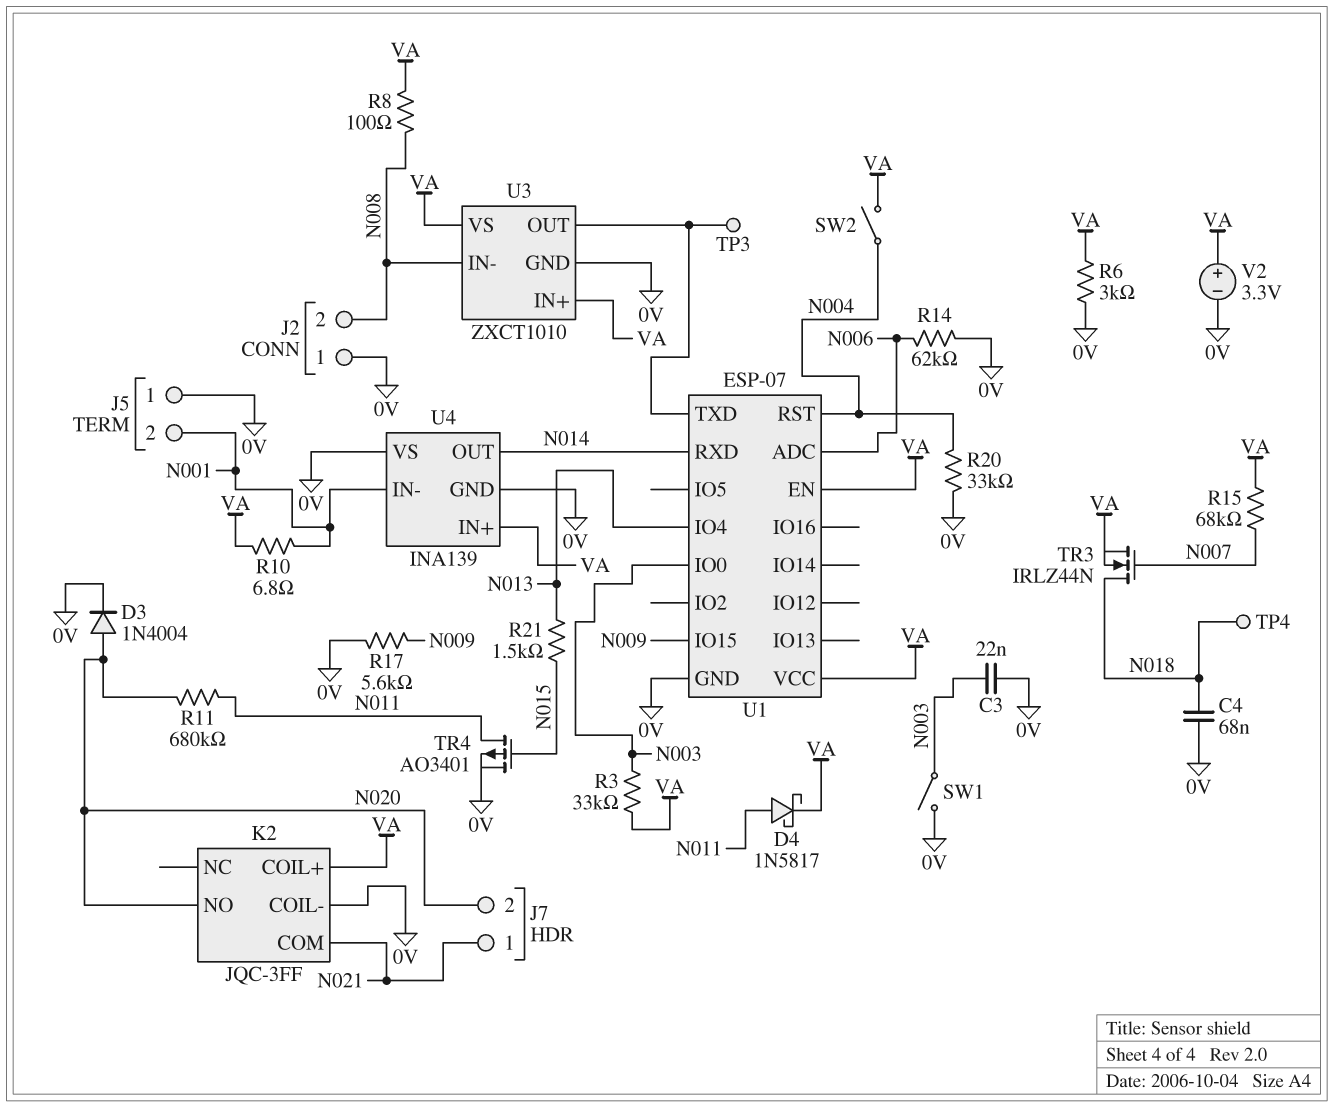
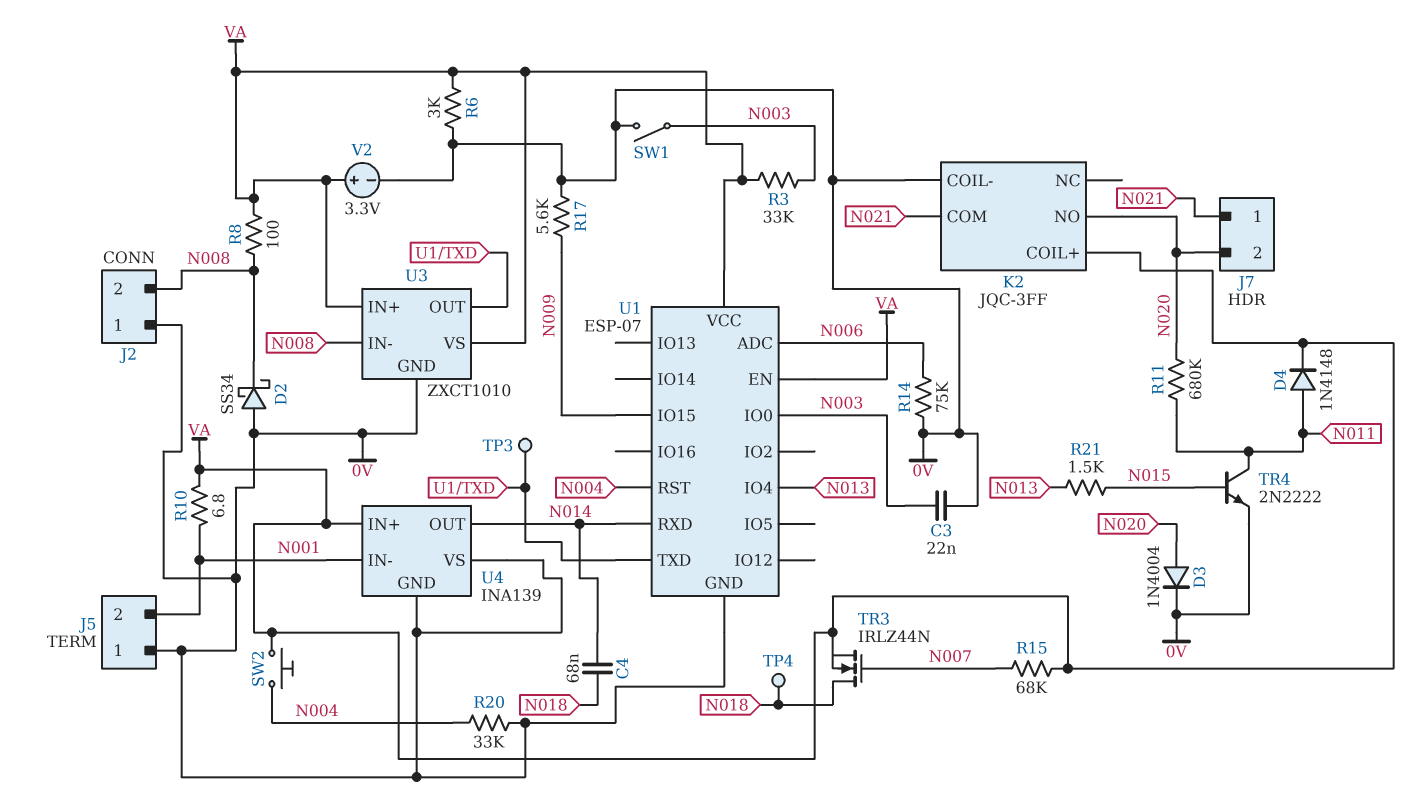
C4: 68nF (0V, N018) -> 68nF (N014, N018)
D2: none -> schottky SS34 (A 0V, K N008)
D4: schottky 1N5817 (A N011, K VA) -> diode 1N4148 (A N011, K VA)
R14: 62k (0V, N006) -> 75k (0V, N006)
SW2: switch (N004, VA) -> button (N004, VA)
TR4: PMOS AO3401 (G N015, D N011, S 0V) -> NPN 2N2222 (B N015, C N011, E 0V)

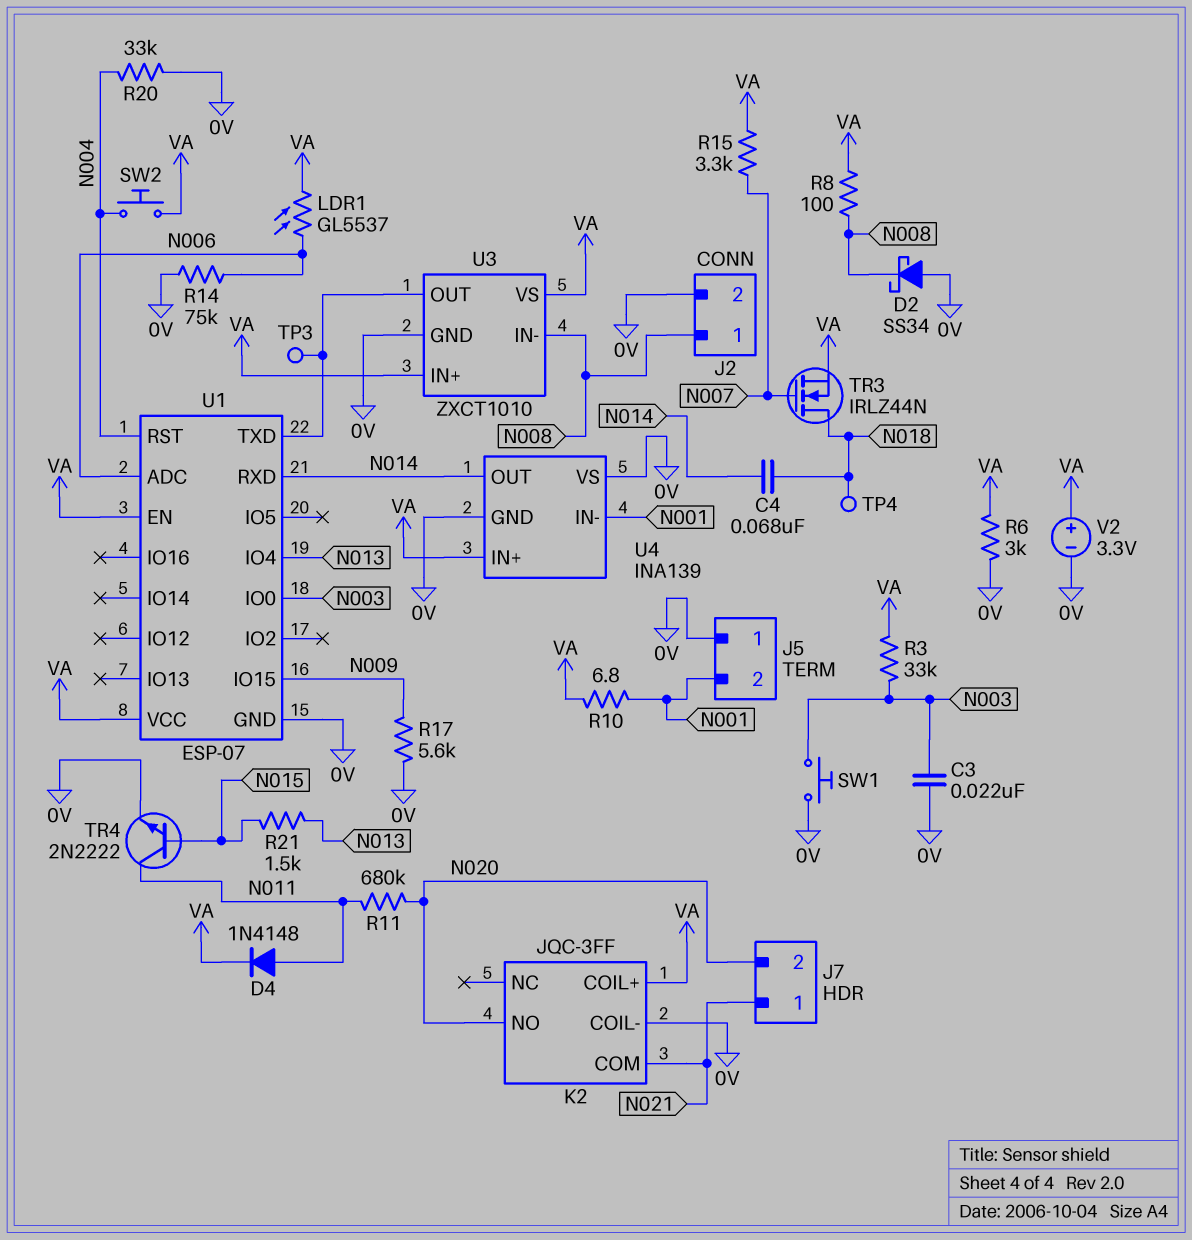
D3: diode 1N4004 (A N020, K 0V) -> none
J2 pin 1: 0V -> N008
J2 pin 2: N008 -> 0V
LDR1: none -> GL5537 (N006, VA)
R15: 68k (N007, VA) -> 3.3k (N007, VA)
SW1: switch (0V, N003) -> button (0V, N003)

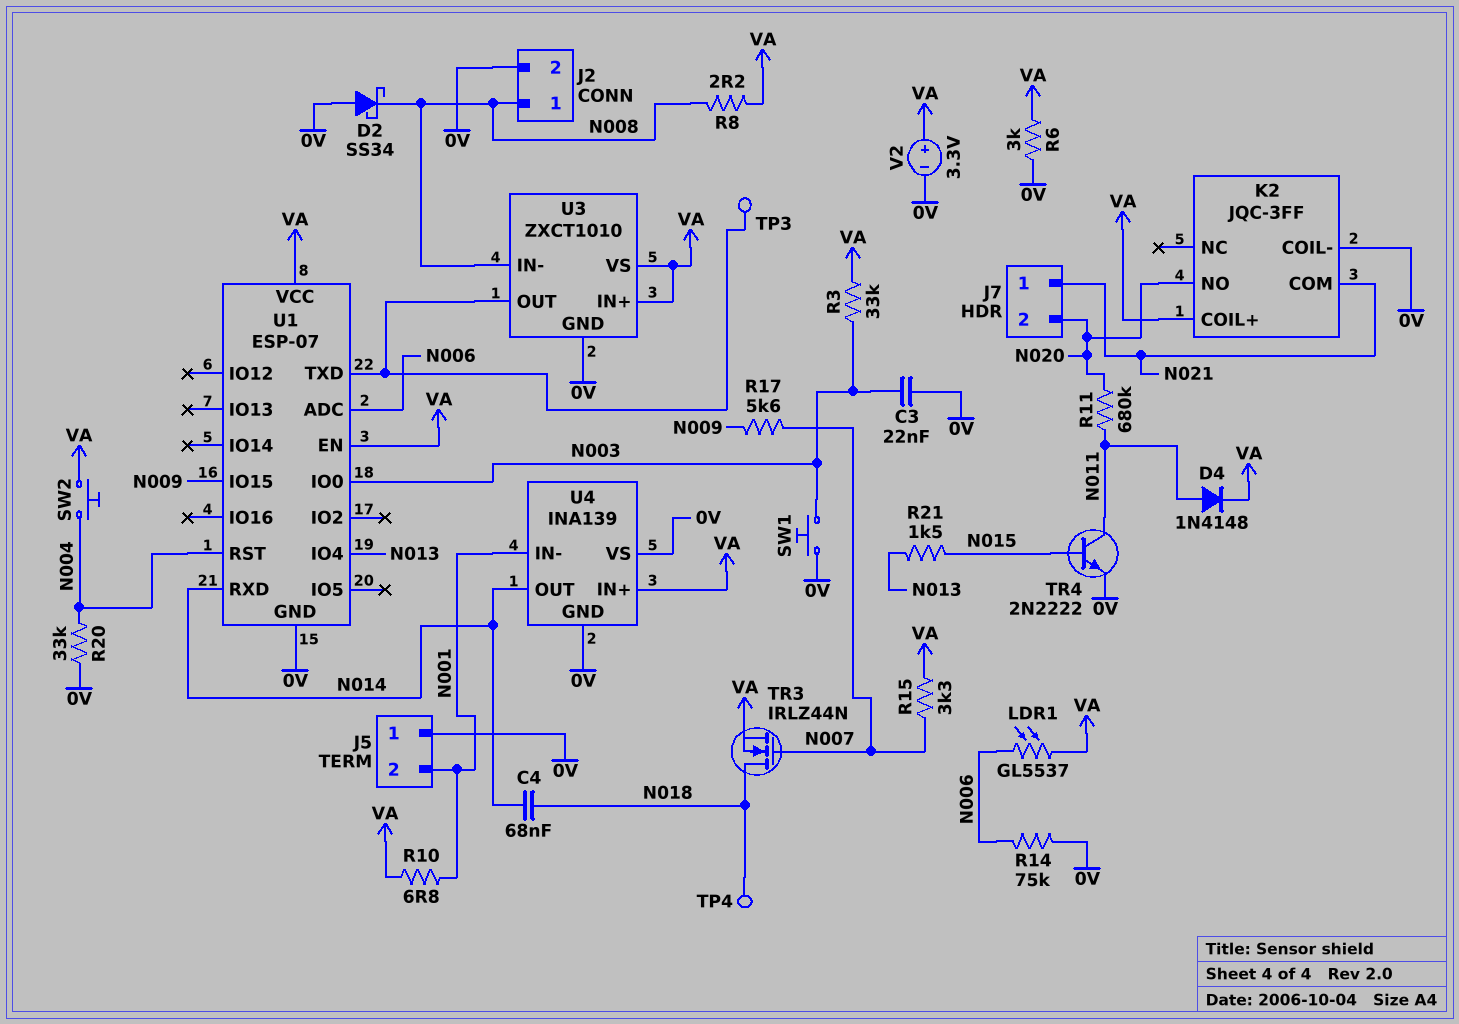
R8: 100 (N008, VA) -> 2.2 (N008, VA)
R17: 5.6k (0V, N009) -> 5.6k (N007, N009)

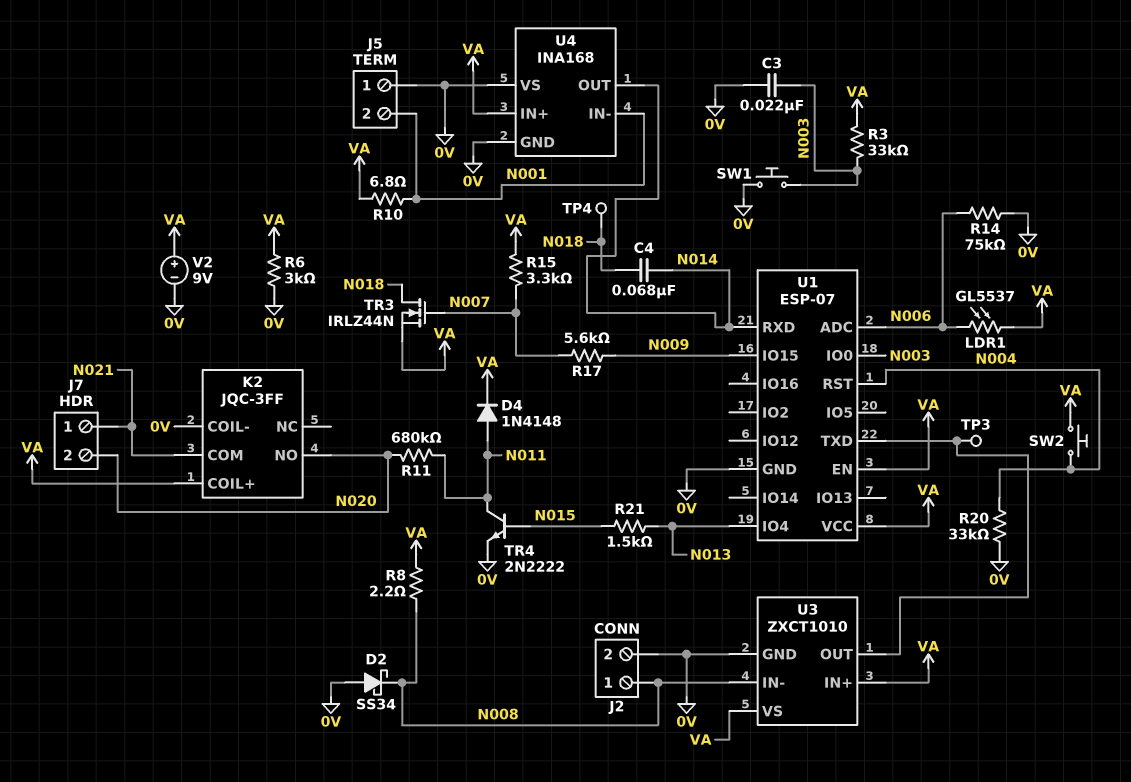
U4: INA139 -> INA168
V2: 3.3V (plus VA, minus 0V) -> 9V (plus VA, minus 0V)

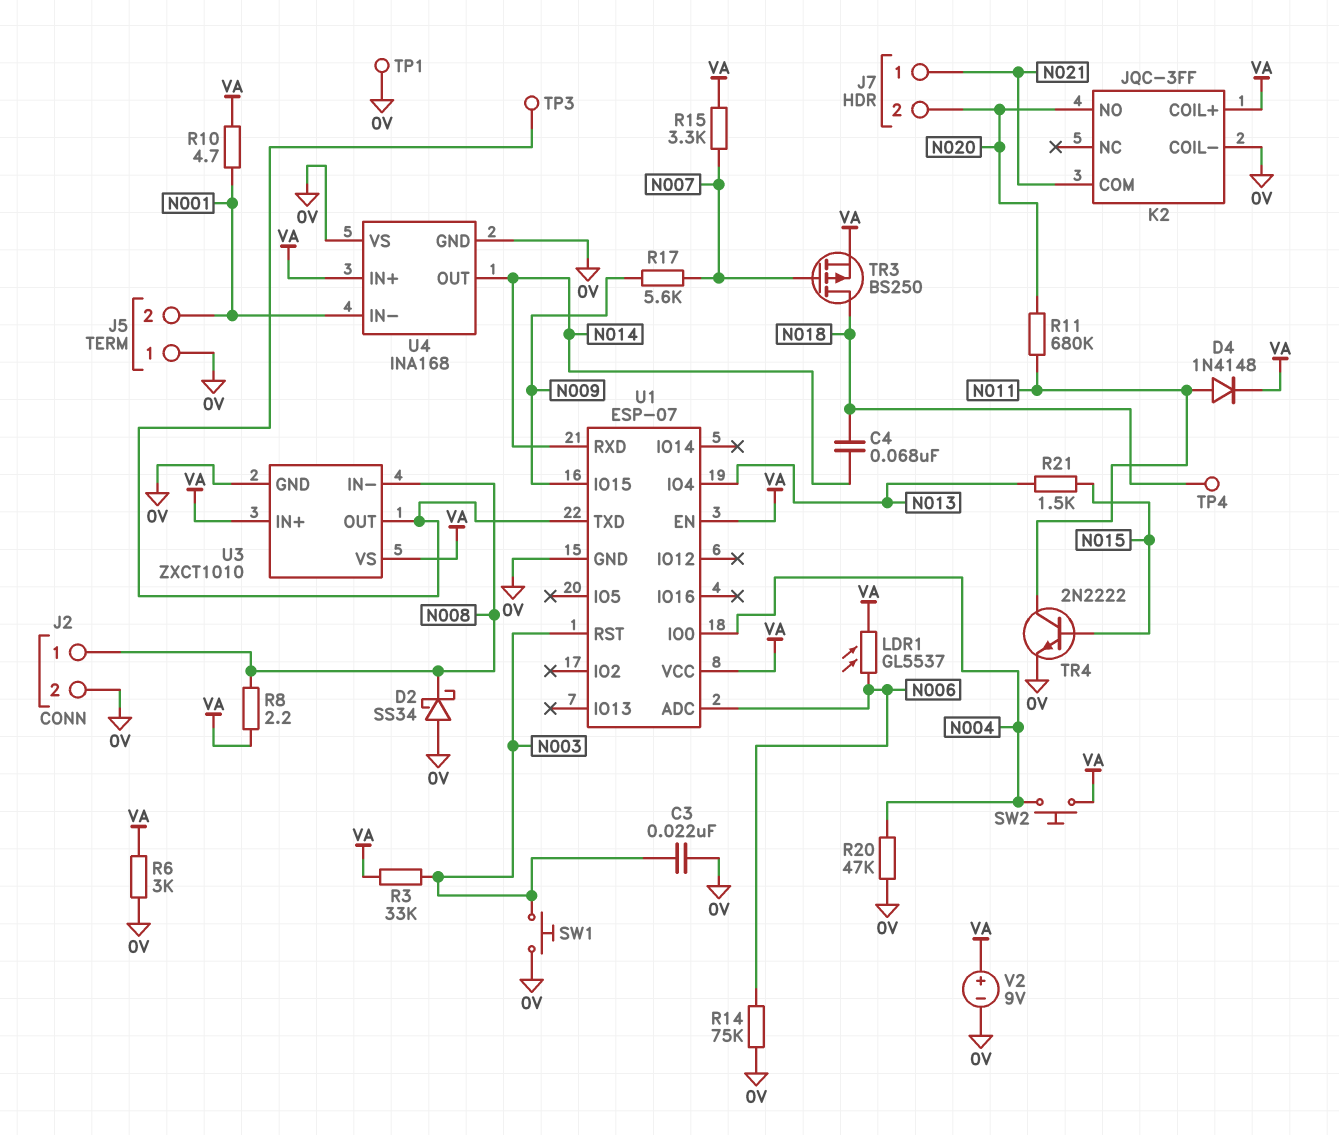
R10: 6.8 (N001, VA) -> 4.7 (N001, VA)
R20: 33k (0V, N004) -> 47k (0V, N004)
TP1: none -> test point (0V)
TR3: NMOS IRLZ44N (G N007, D N018, S VA) -> PMOS BS250 (G N007, D N018, S VA)
U1 pin IO0: N003 -> N004
U1 pin RST: N004 -> N003

